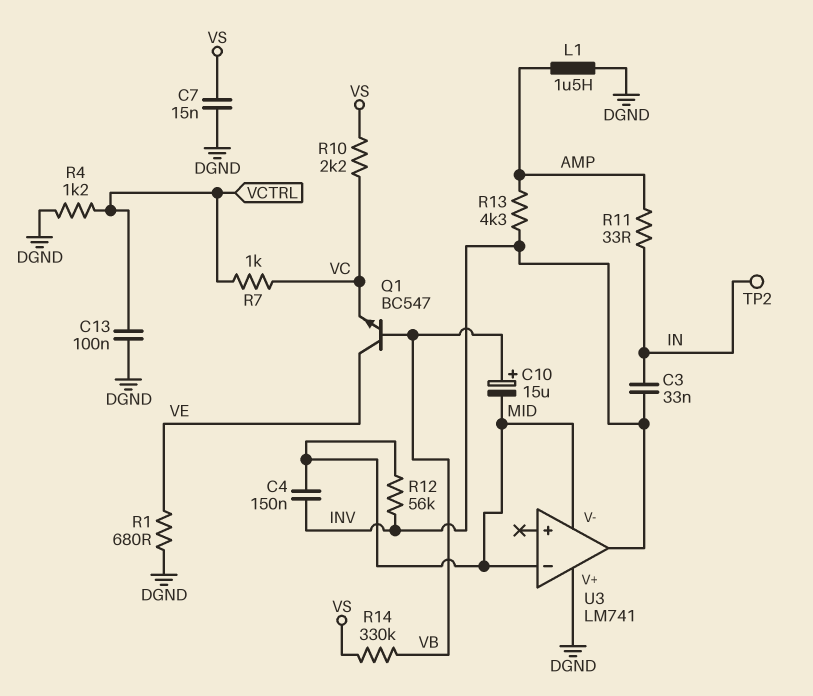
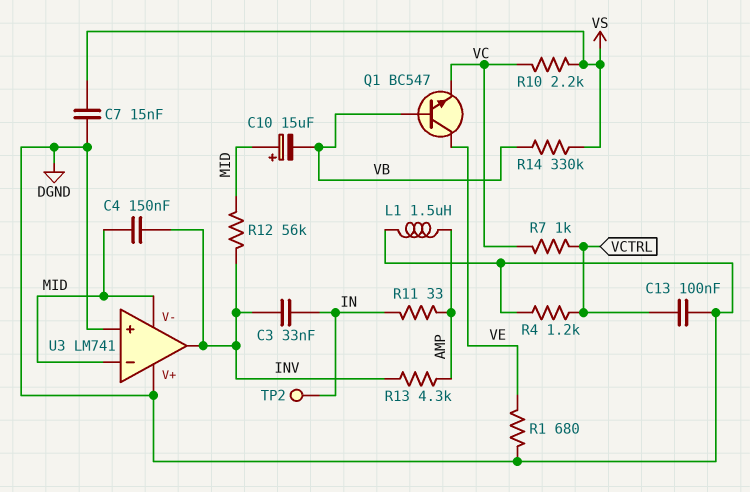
C10: 15uF (plus VB, minus MID) -> 15uF (plus MID, minus VB)
U3 pin in+: none -> DGND

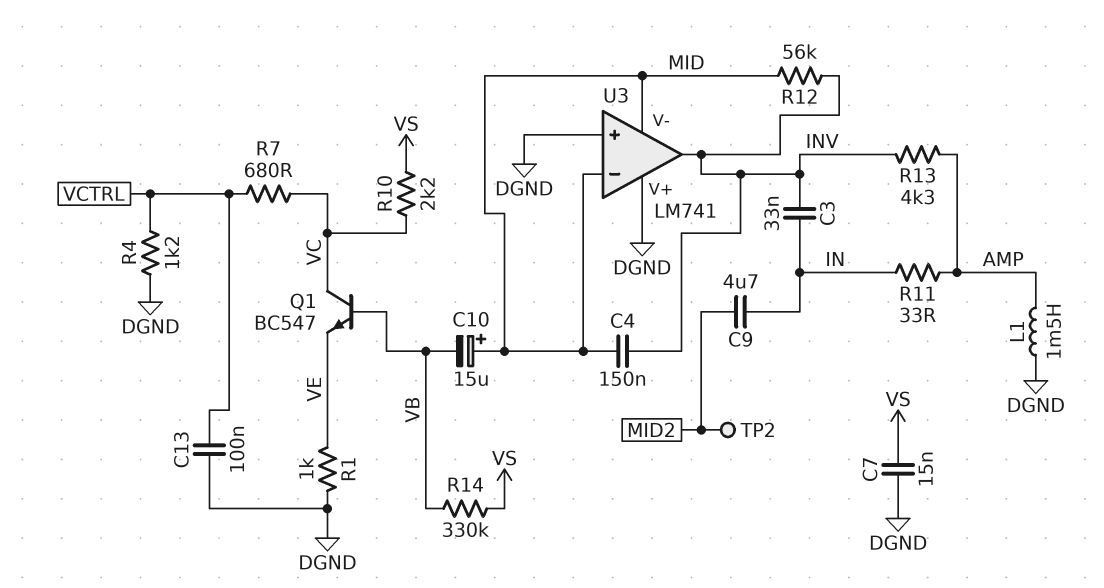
C9: none -> 4.7uF (IN, MID2)
L1: 1.5uH (AMP, DGND) -> 1.5mH (AMP, DGND)
Q1: NPN BC547 (B VB, C VE, E VC) -> NPN BC547 (B VB, C VC, E VE)
R1: 680 (DGND, VE) -> 1k (DGND, VE)
R7: 1k (VC, VCTRL) -> 680 (VC, VCTRL)
TP2: test point (IN) -> test point (MID2)

